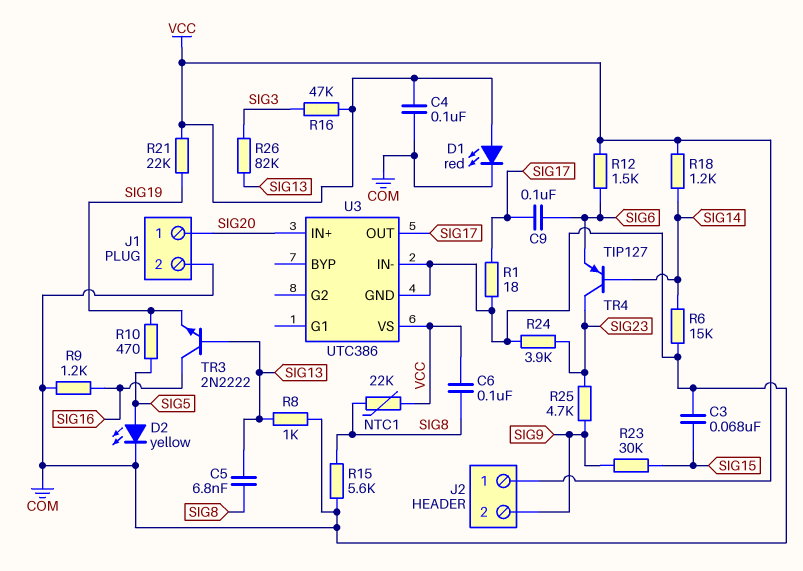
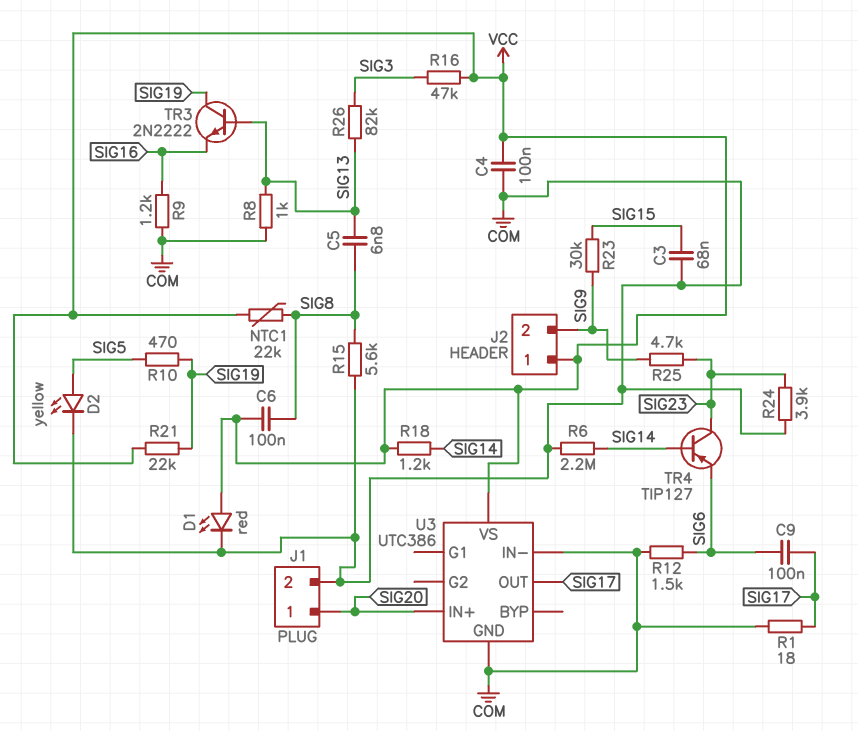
R6: 15k (COM, SIG14) -> 2.2M (COM, SIG14)
R12: 1.5k (SIG6, VCC) -> 1.5k (COM, SIG6)
TR3: NPN 2N2222 (B SIG13, C SIG16, E SIG19) -> NPN 2N2222 (B SIG13, C SIG19, E SIG16)

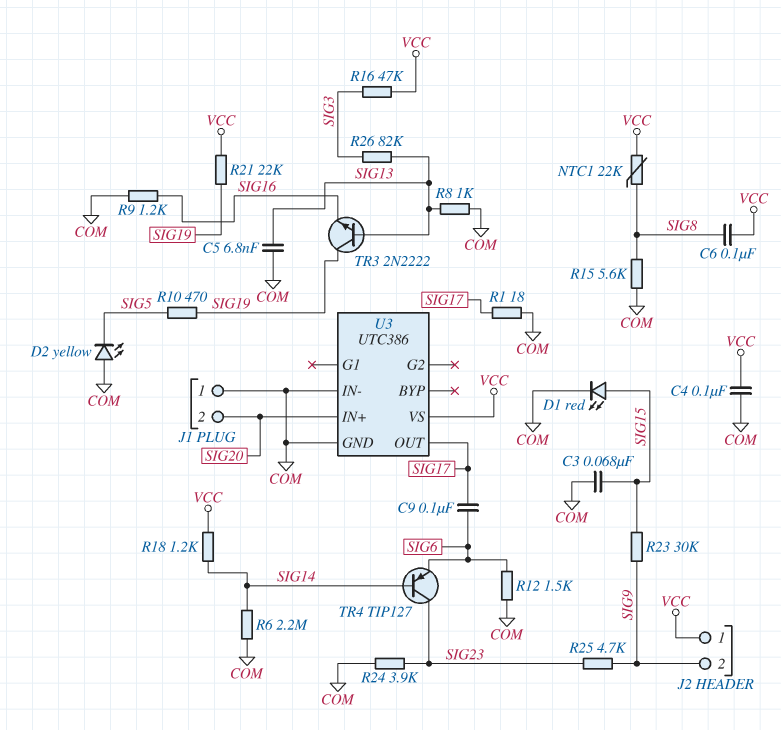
C5: 6.8nF (SIG8, SIG13) -> 6.8nF (COM, SIG13)
D1: LED red (A VCC, K COM) -> LED red (A SIG15, K COM)
D2: LED yellow (A SIG5, K COM) -> LED yellow (A COM, K SIG5)
J1 pin 1: SIG20 -> COM
J1 pin 2: COM -> SIG20

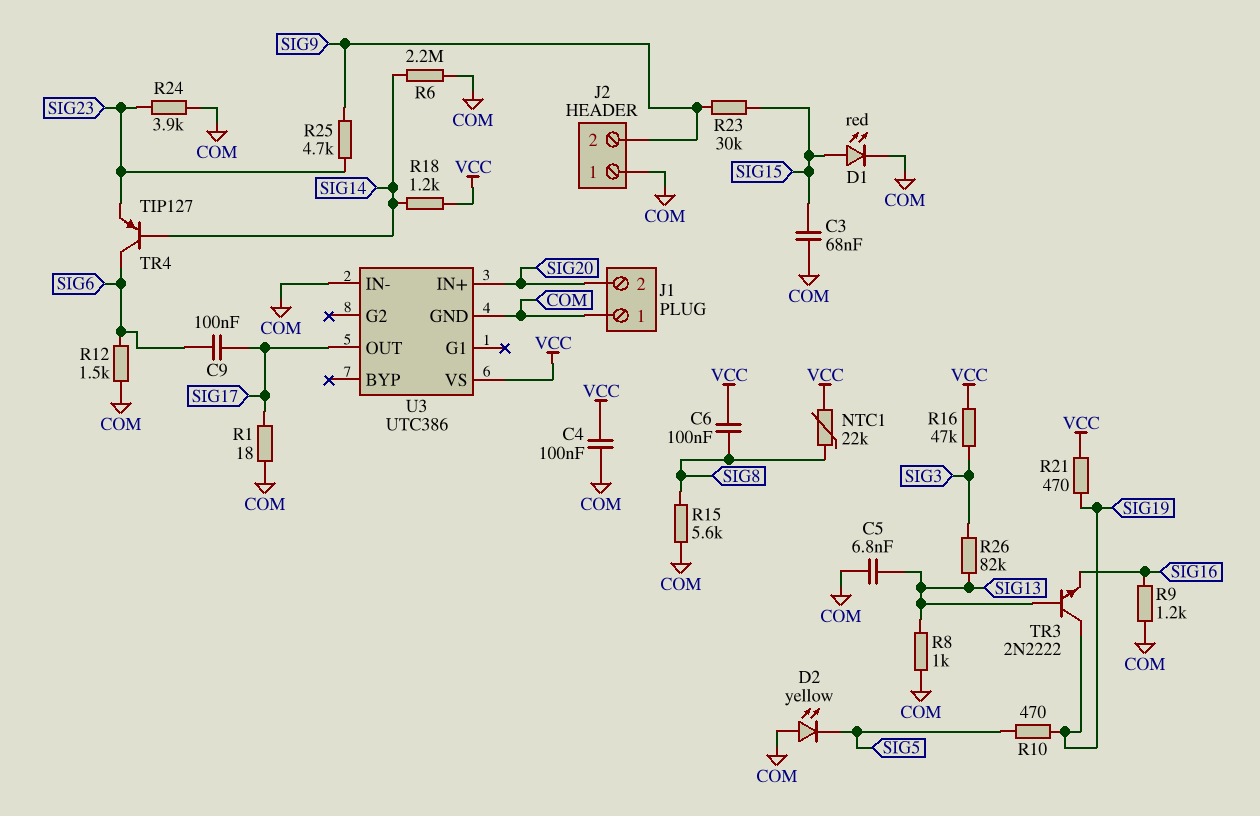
J2 pin 1: VCC -> COM
R21: 22k (SIG19, VCC) -> 470 (SIG19, VCC)
TR4: PNP TIP127 (B SIG14, C SIG23, E SIG6) -> PNP TIP127 (B SIG14, C SIG6, E SIG23)

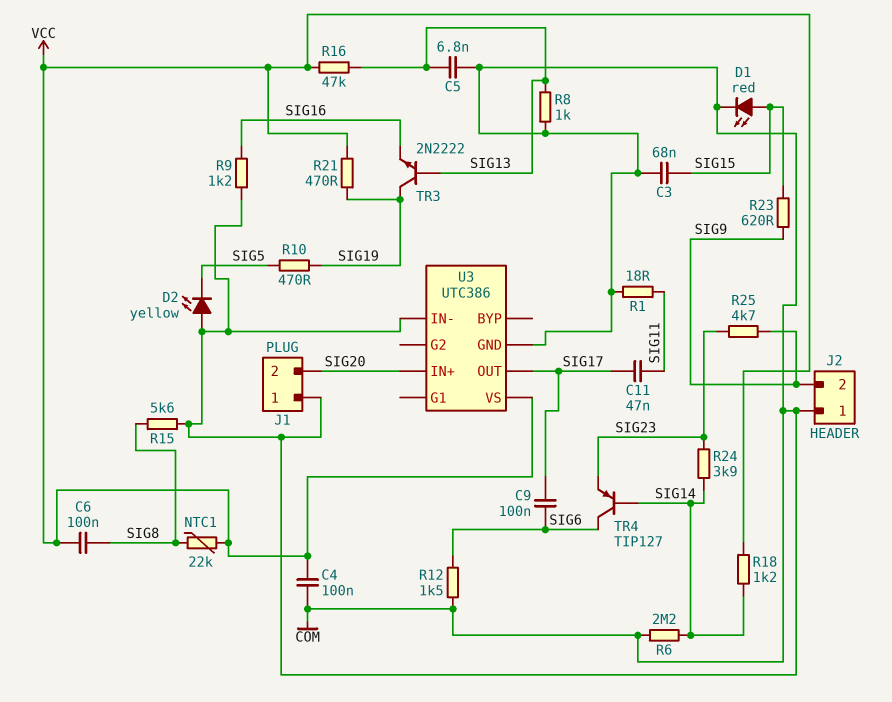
C11: none -> 47nF (SIG11, SIG17)
R1: 18 (COM, SIG17) -> 18 (COM, SIG11)
R16: 47k (SIG3, VCC) -> 47k (SIG13, VCC)
R23: 30k (SIG9, SIG15) -> 620 (SIG9, SIG15)
R24: 3.9k (COM, SIG23) -> 3.9k (SIG14, SIG23)
R26: 82k (SIG3, SIG13) -> none

